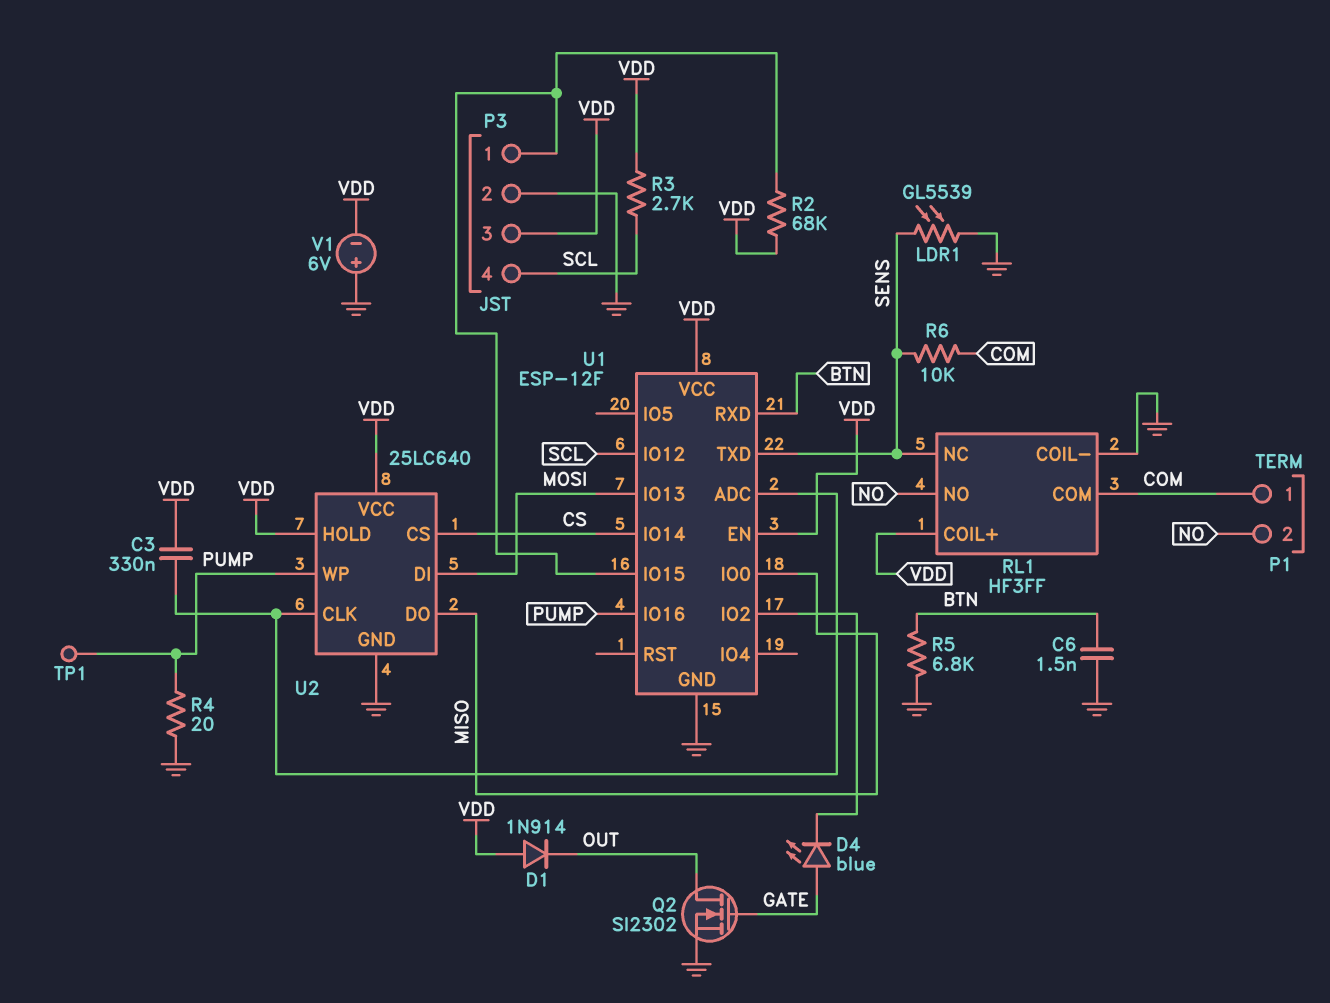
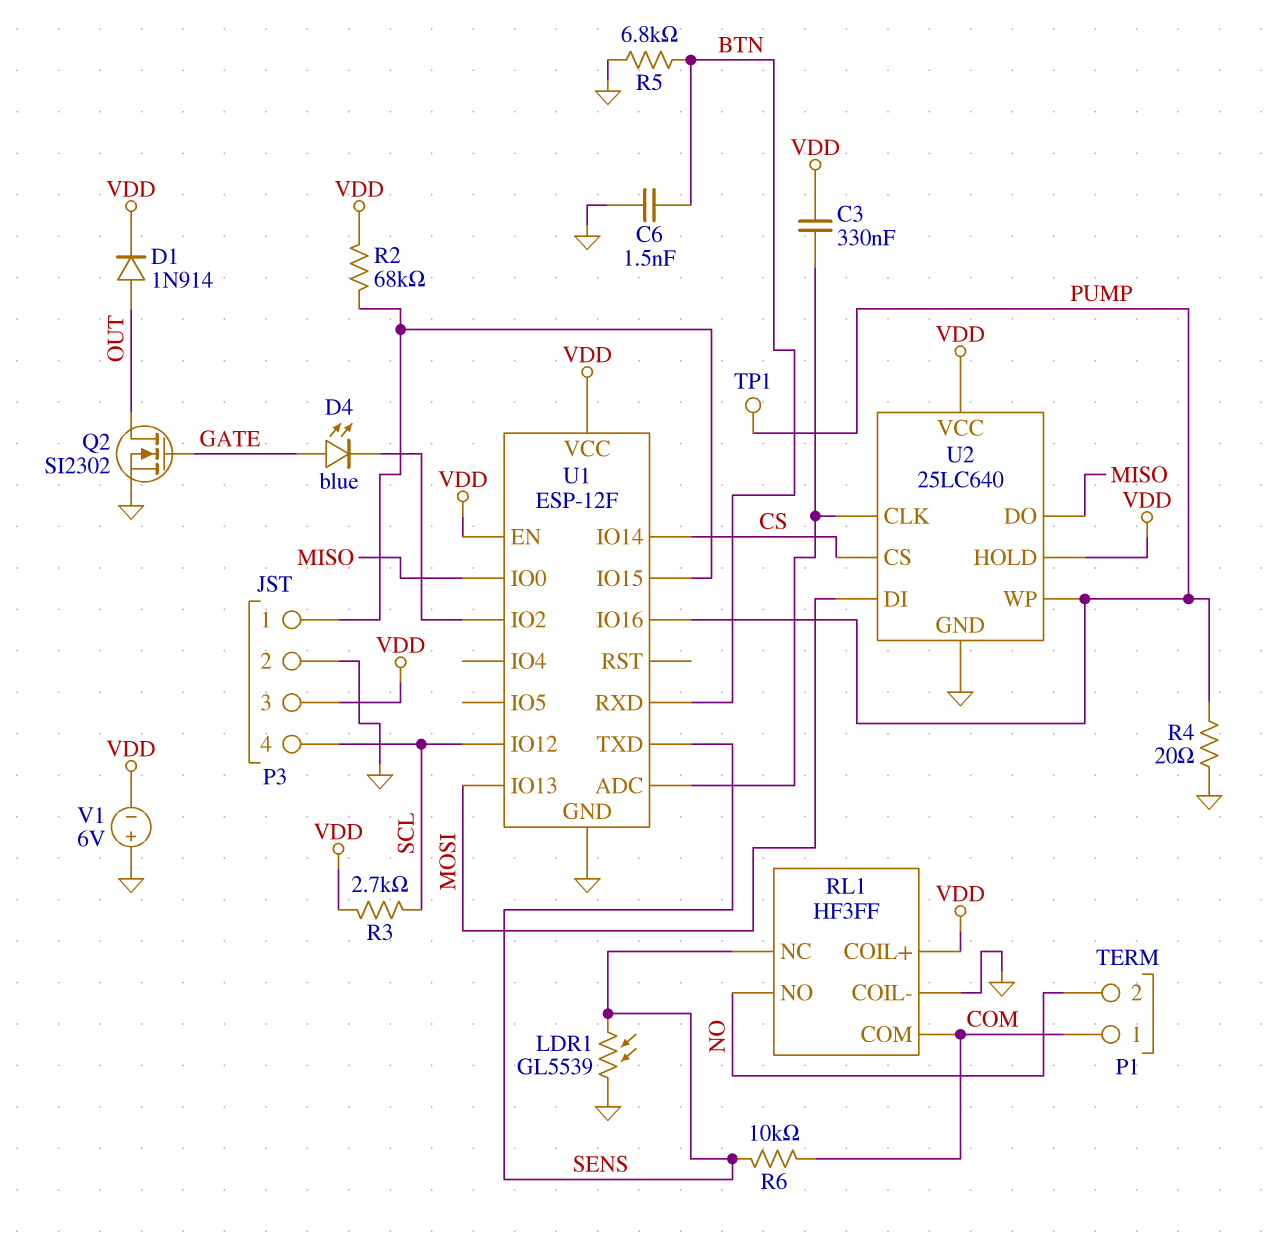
D1: diode 1N914 (A VDD, K OUT) -> diode 1N914 (A OUT, K VDD)

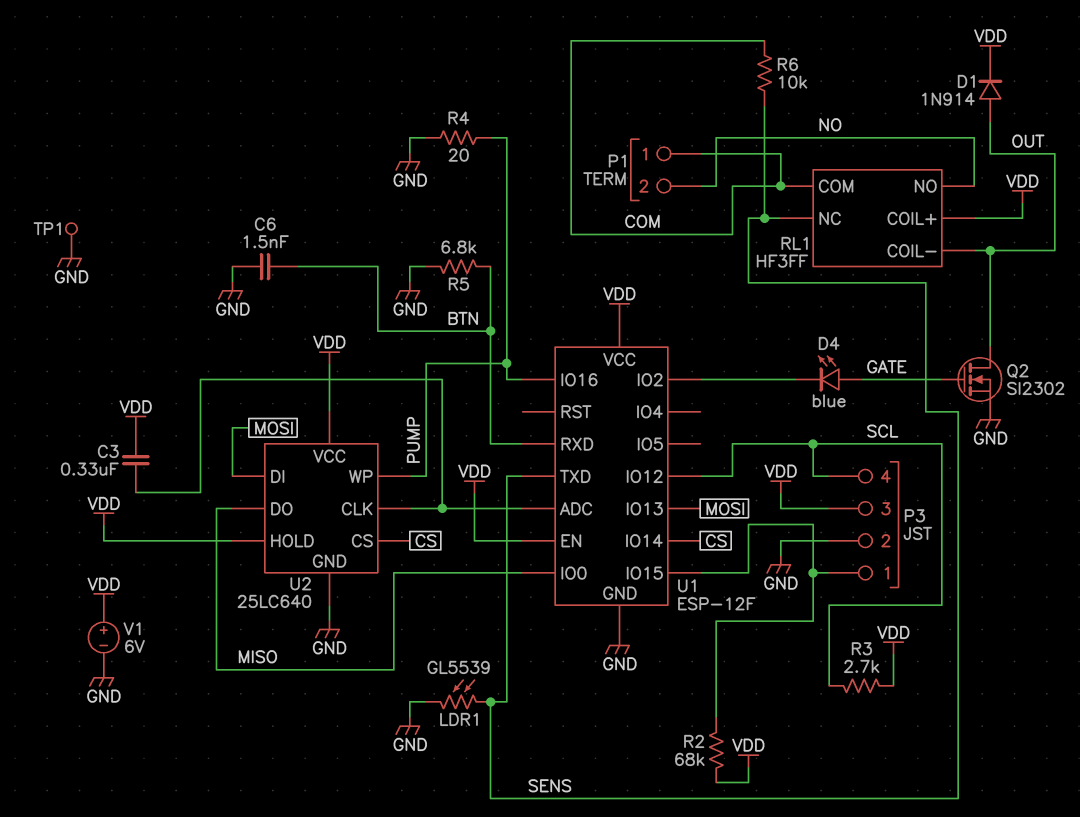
RL1 pin COIL-: GND -> OUT
TP1: test point (PUMP) -> test point (GND)
V1: 6V (plus GND, minus VDD) -> 6V (plus VDD, minus GND)

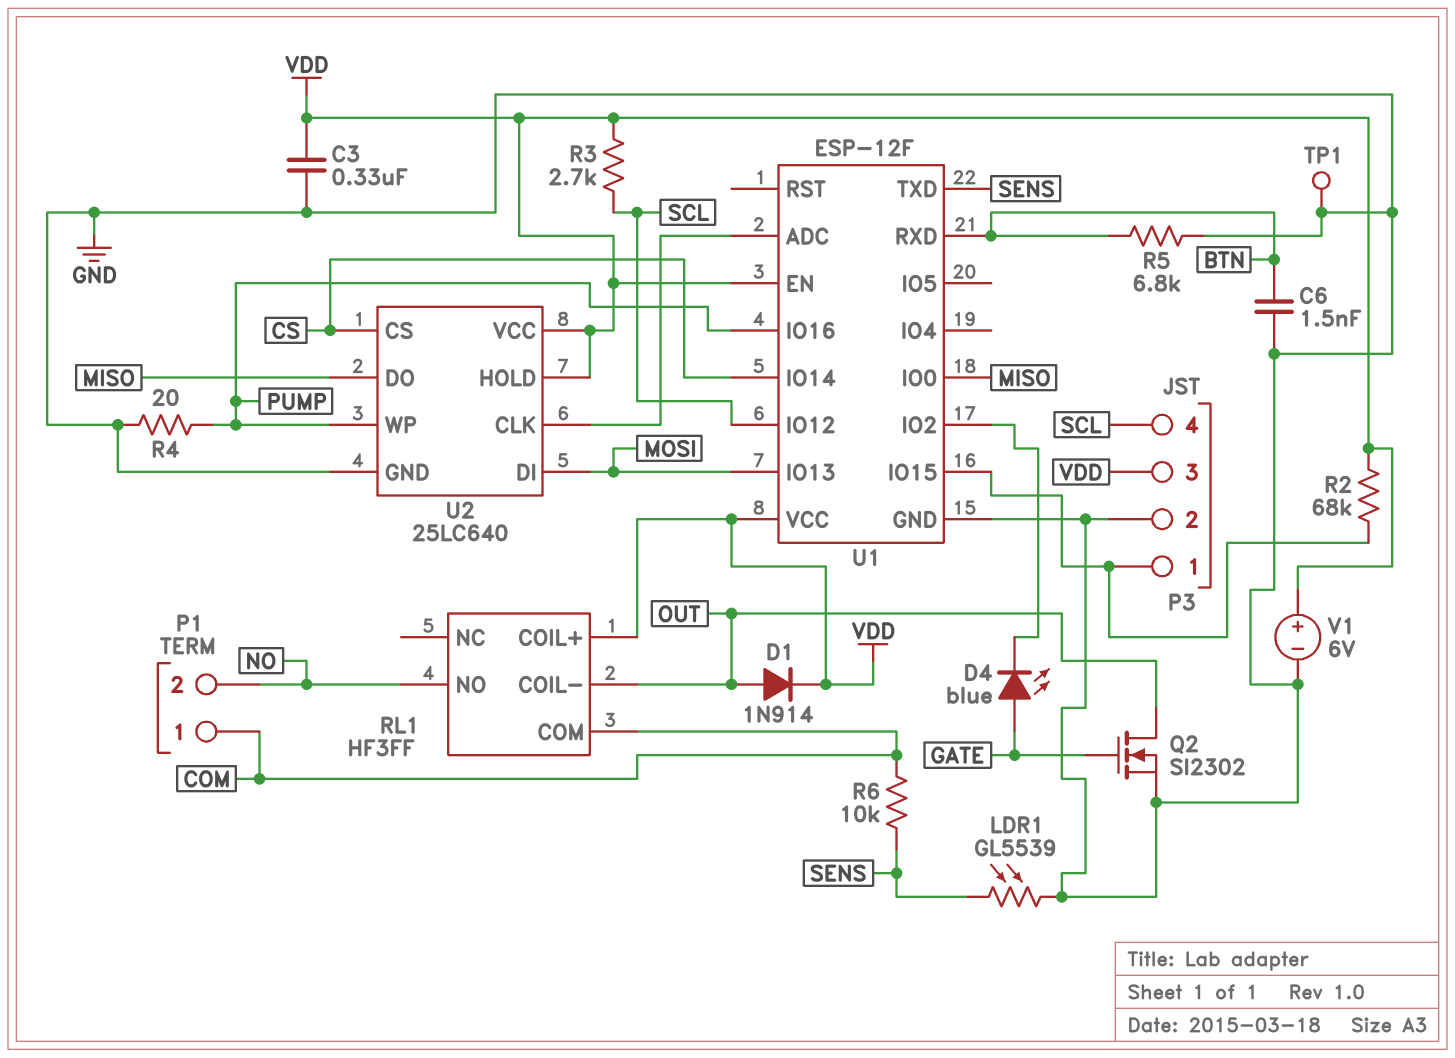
C3: 330nF (U1/ADC, VDD) -> 330nF (GND, VDD)
RL1 pin NC: SENS -> none

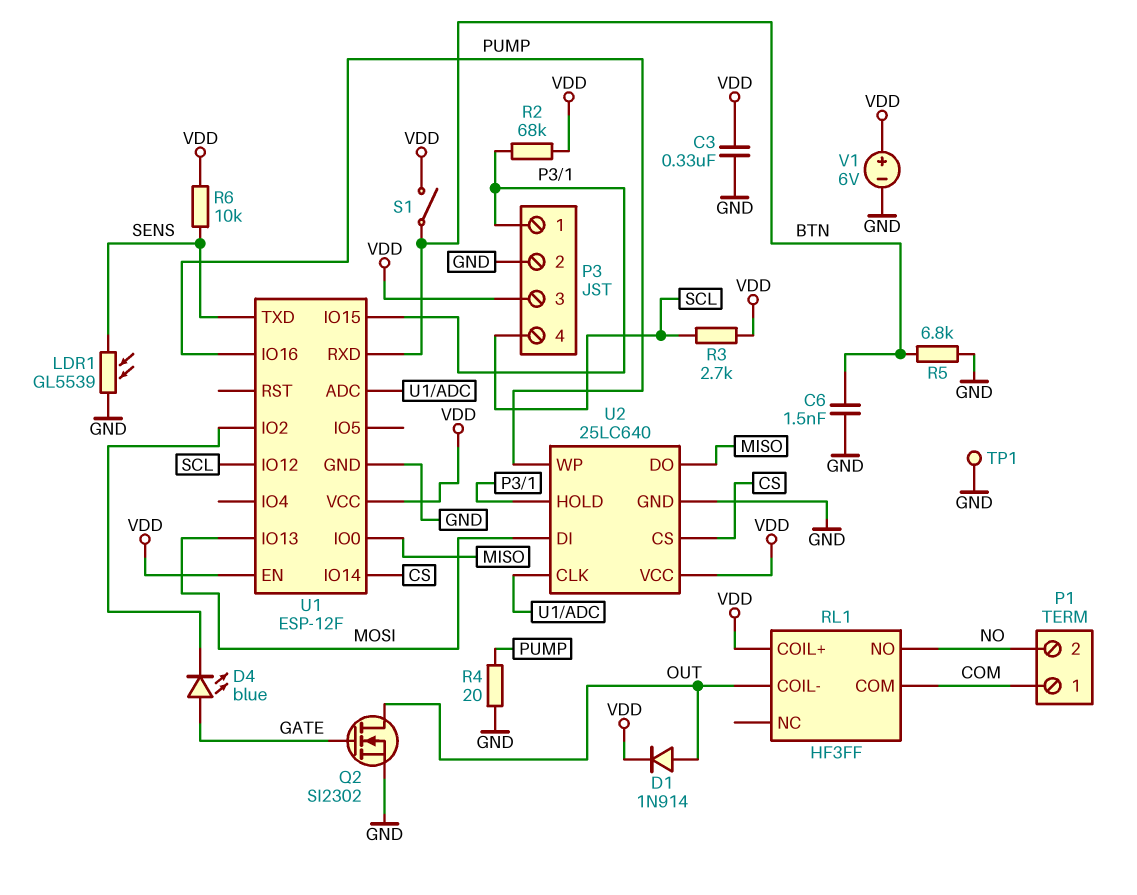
R6: 10k (COM, SENS) -> 10k (SENS, VDD)
S1: none -> switch (BTN, VDD)
U2 pin HOLD: VDD -> P3/1

